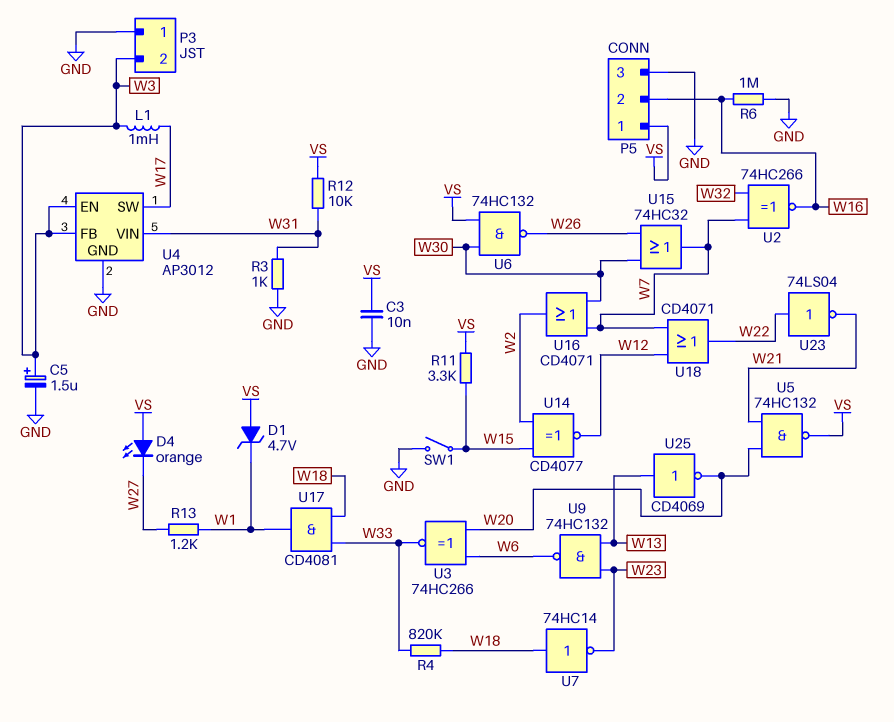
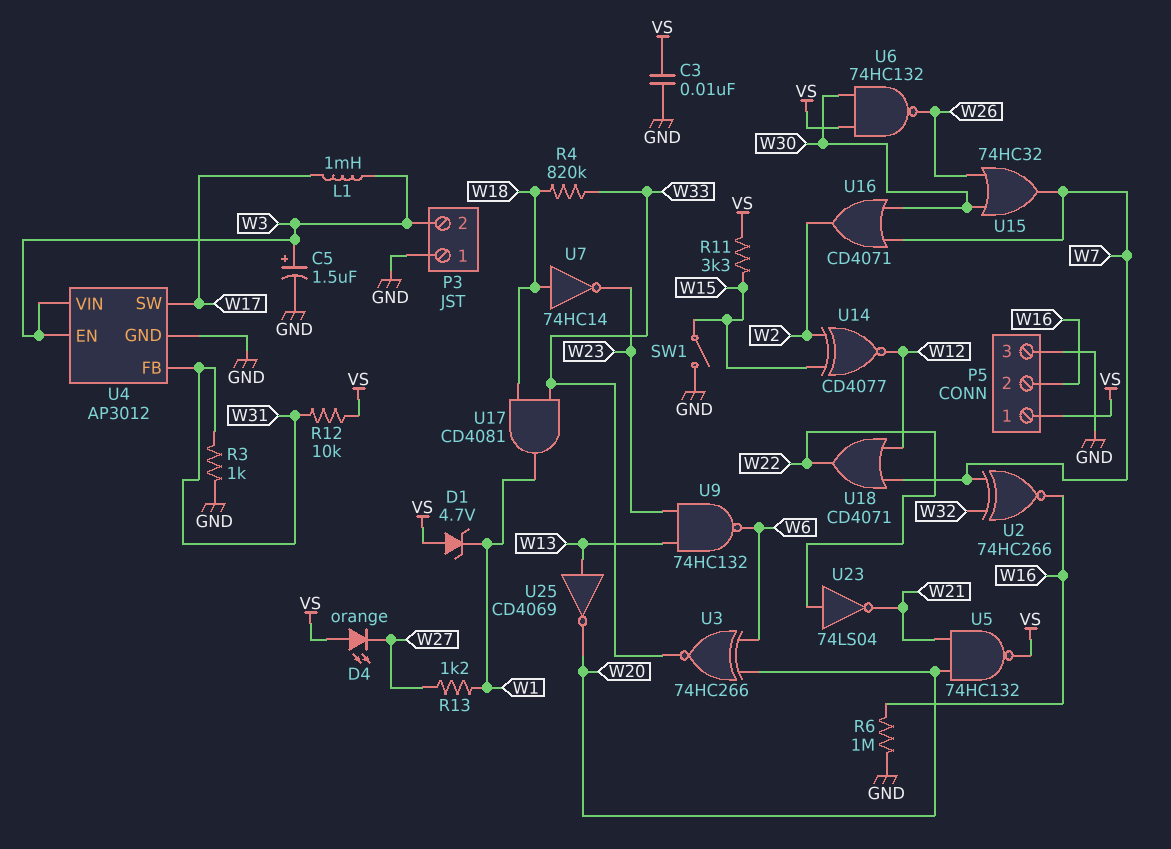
U4 pin FB: W3 -> W31
U4 pin VIN: W31 -> W3

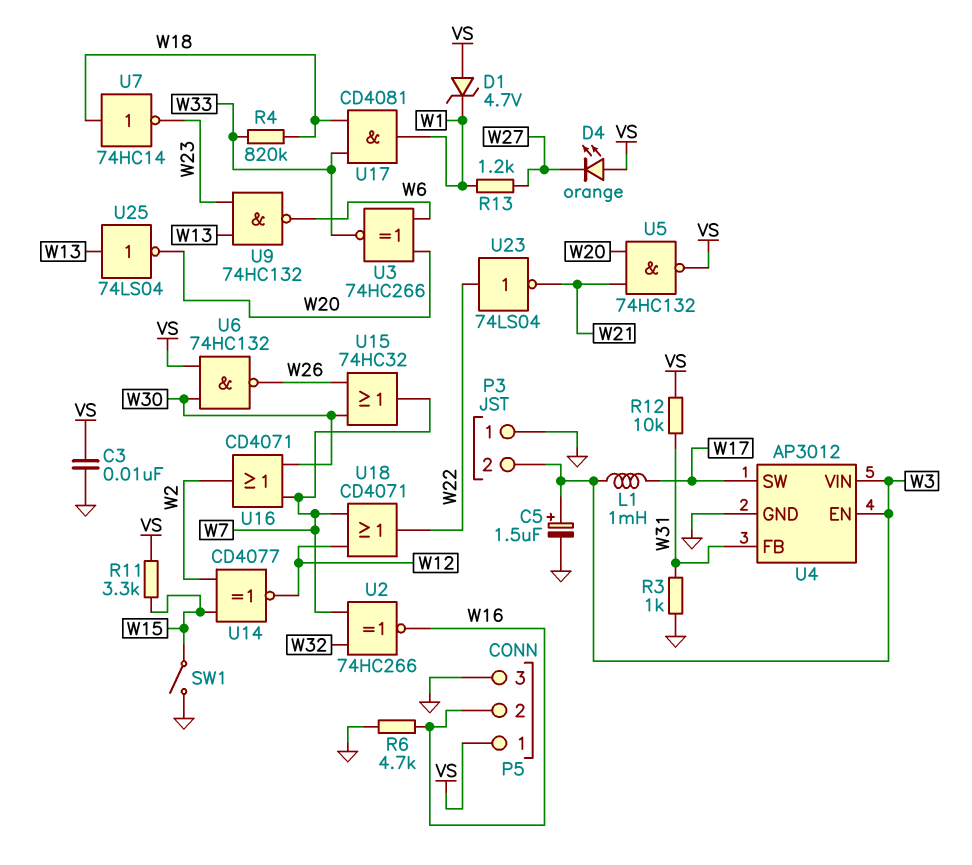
R6: 1M (GND, W16) -> 4.7k (GND, W16)
U25: NOT CD4069 (in W13, out W20) -> NOT 74LS04 (in W13, out W20)

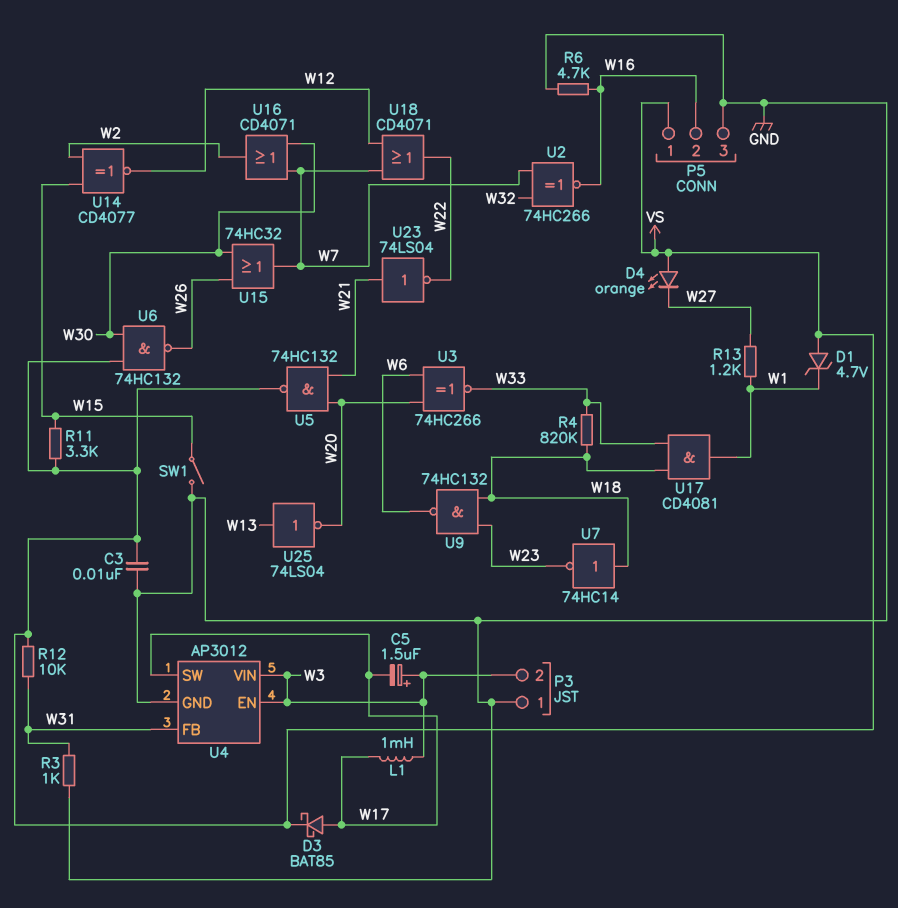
C5: 1.5uF (plus W3, minus GND) -> 1.5uF (plus W3, minus W17)
D3: none -> schottky BAT85 (A W17, K VS)
U9: NAND 74HC132 (in W13, in W23, out W6) -> NAND 74HC132 (in W18, in W23, out W6)
U23: NOT 74LS04 (in W22, out W21) -> NOT 74LS04 (in W21, out W22)

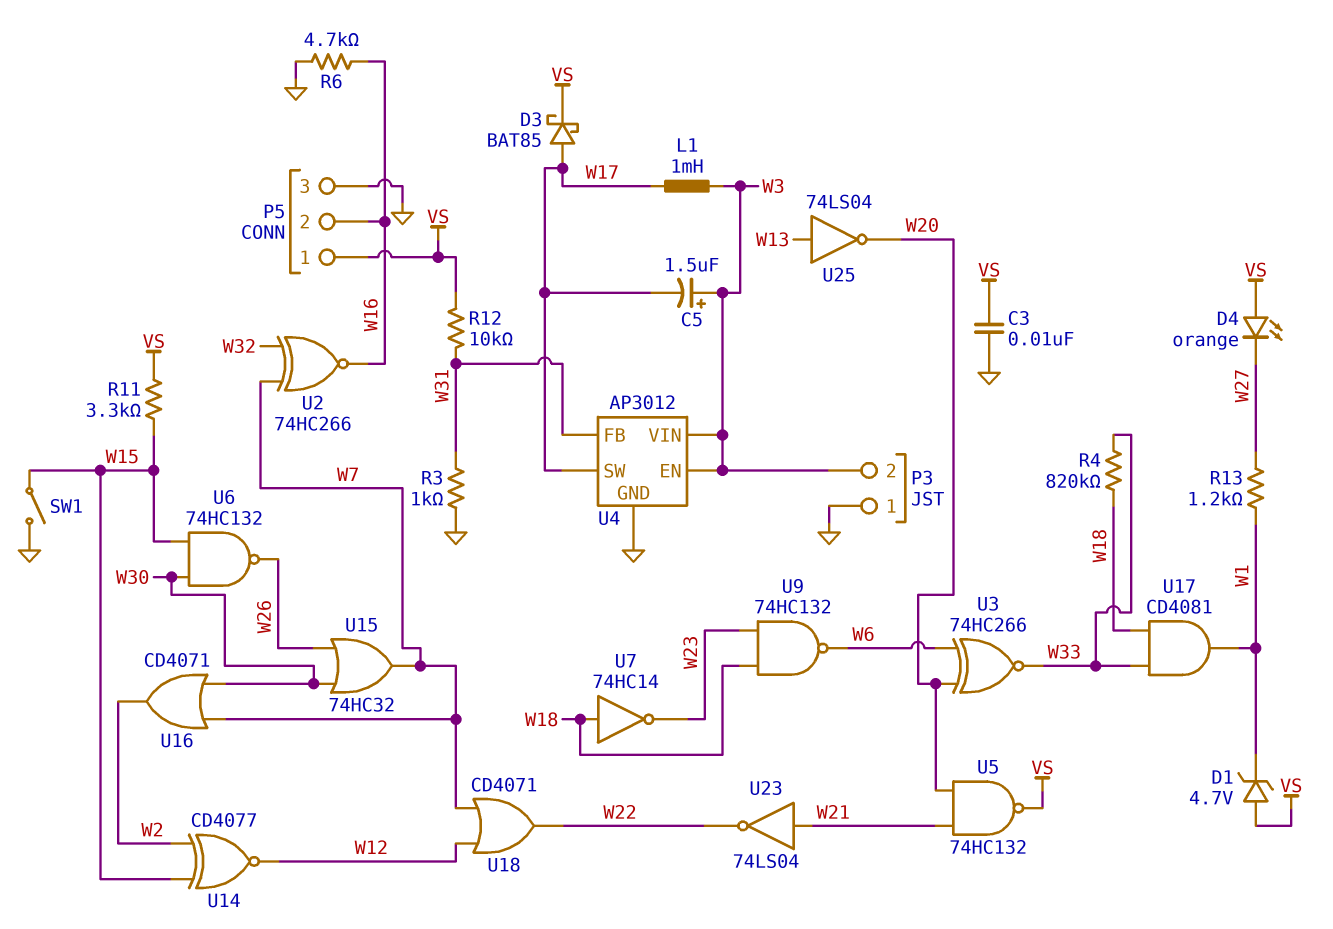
U6: NAND 74HC132 (in VS, in W30, out W26) -> NAND 74HC132 (in W15, in W30, out W26)

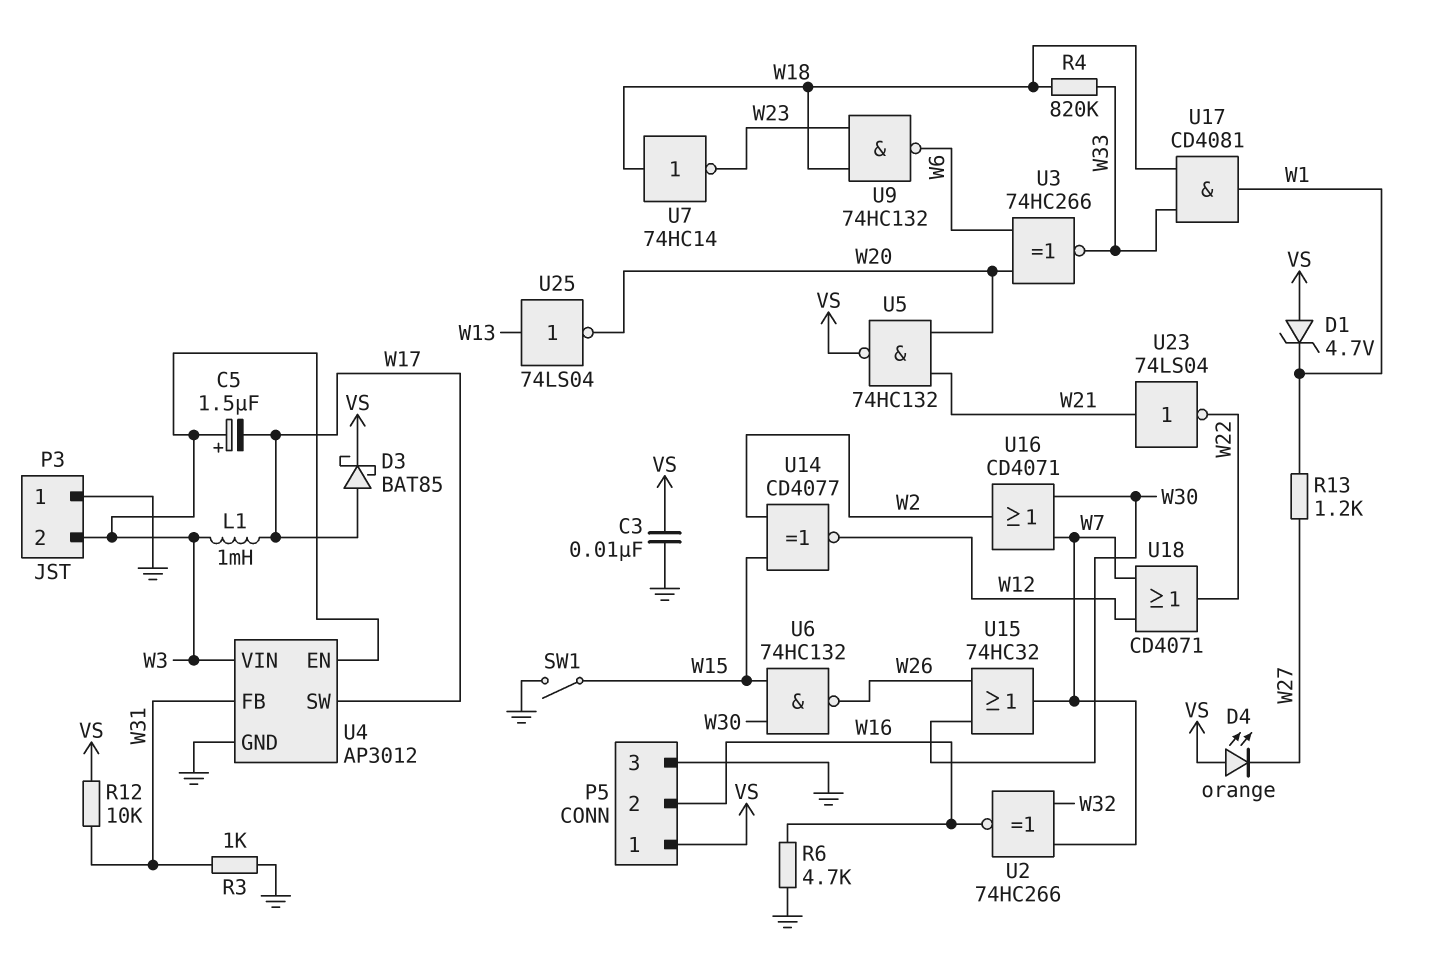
R11: 3.3k (VS, W15) -> none

